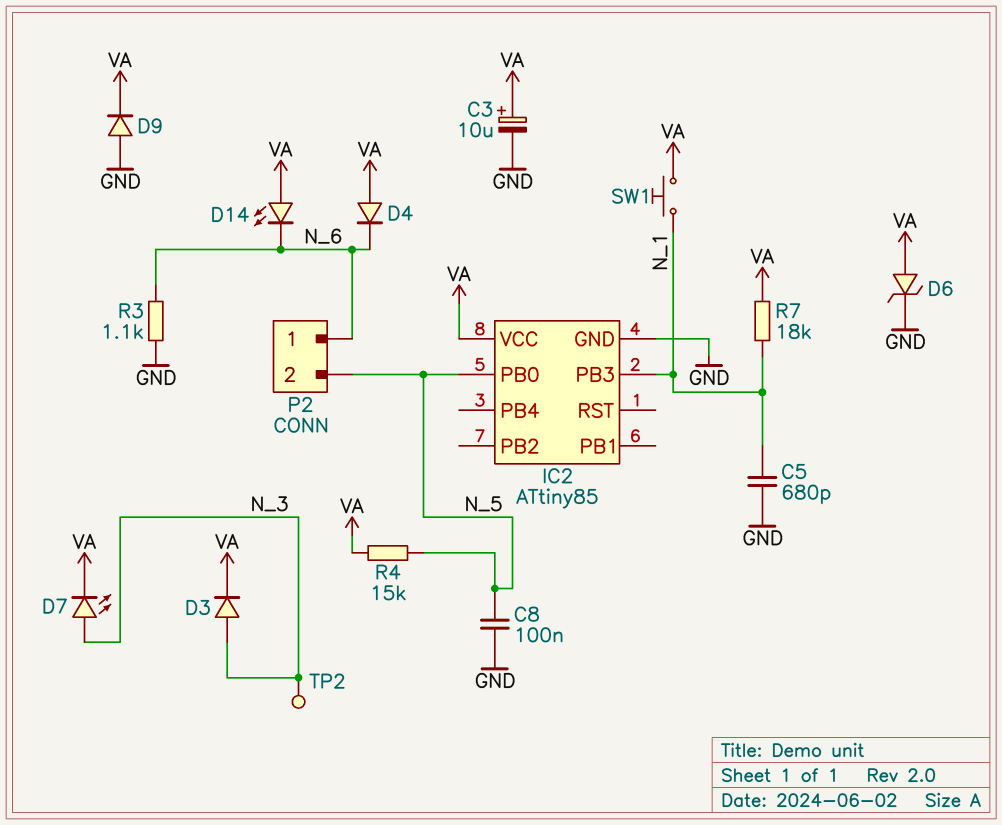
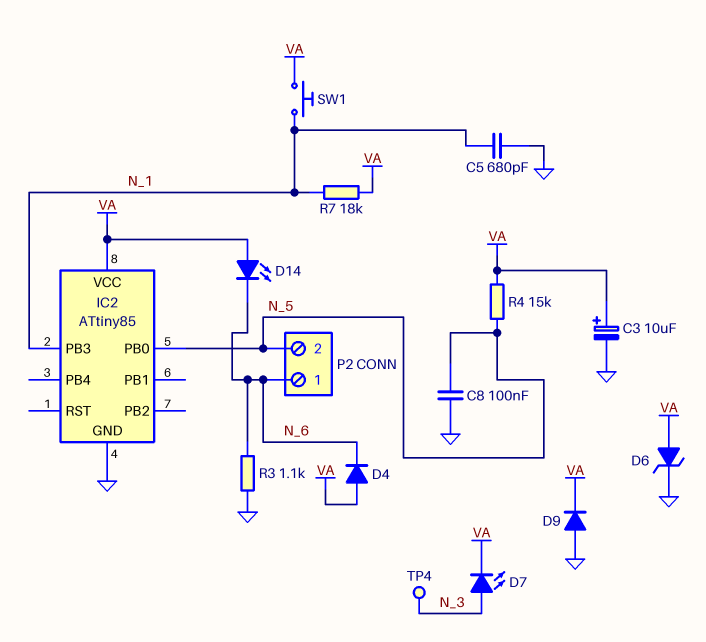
D3: diode (A N_3, K VA) -> none
TP2: test point (N_3) -> none
TP4: none -> test point (N_3)

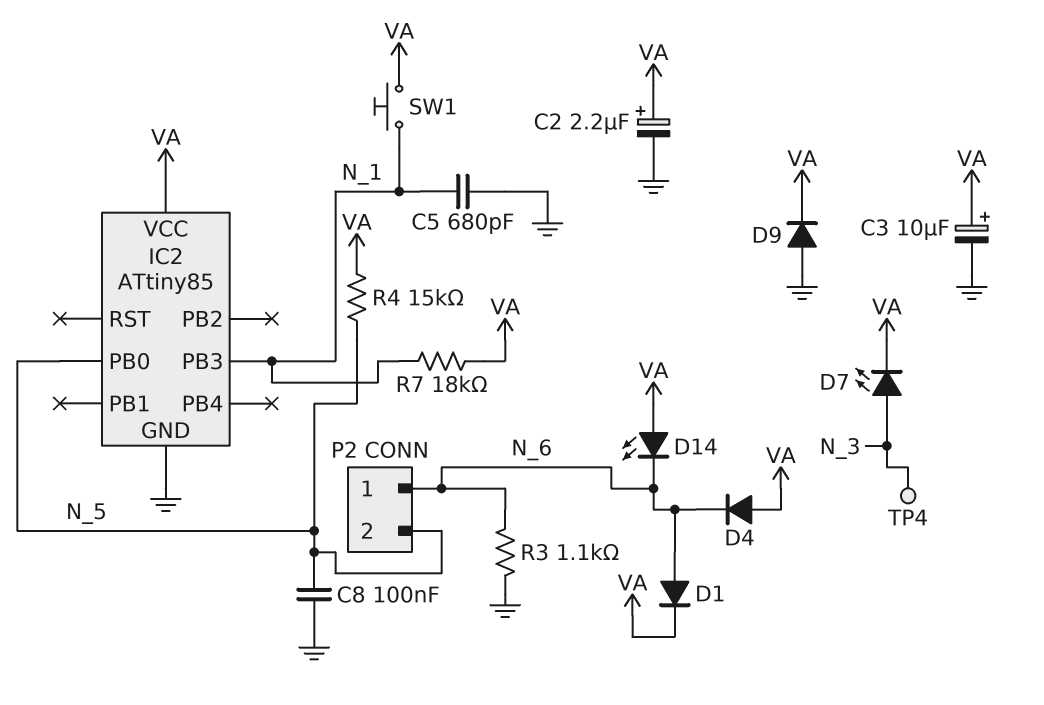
C2: none -> 2.2uF (plus VA, minus GND)
D1: none -> diode (A N_6, K VA)
D6: zener (A VA, K GND) -> none

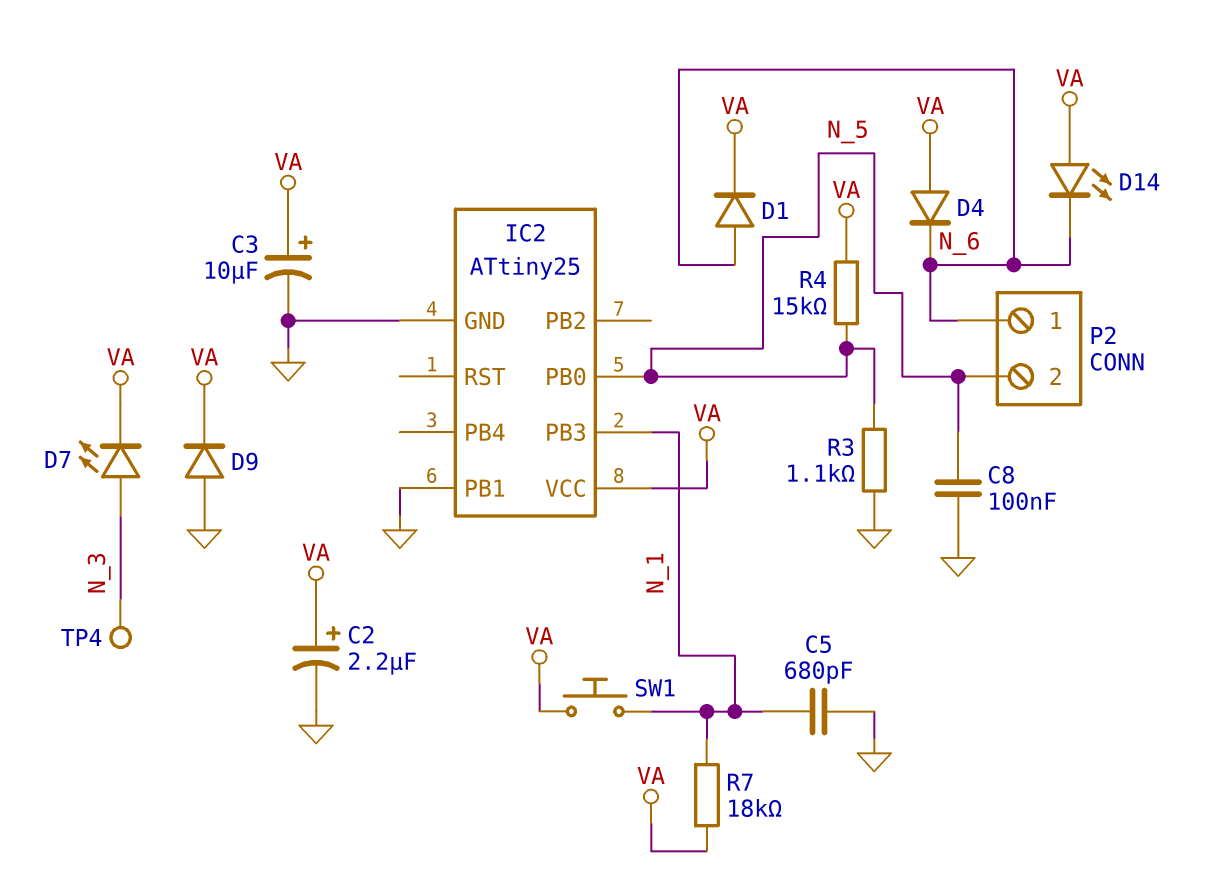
IC2: ATtiny85 -> ATtiny25
IC2 pin PB1: none -> GND
R3: 1.1k (GND, N_6) -> 1.1k (GND, N_5)

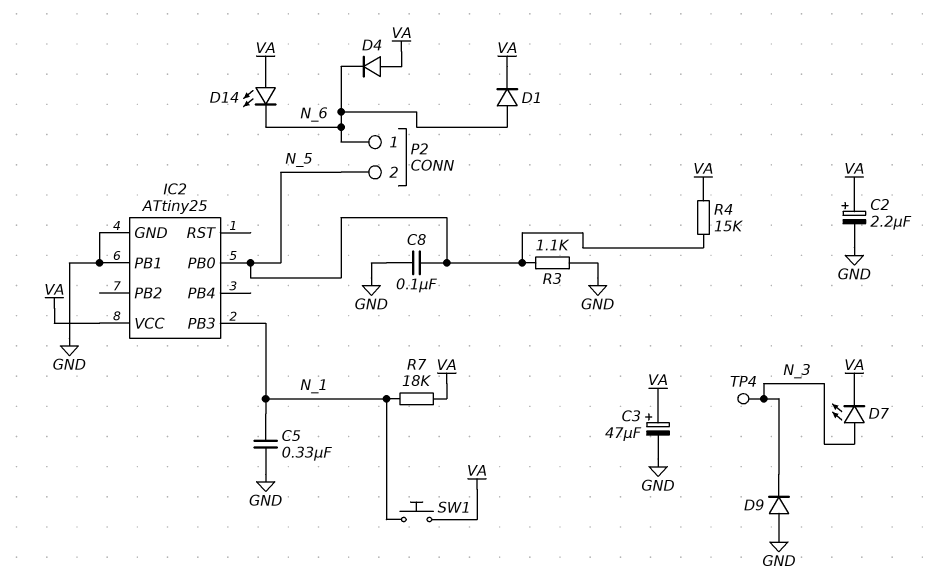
C3: 10uF (plus VA, minus GND) -> 47uF (plus VA, minus GND)
C5: 680pF (GND, N_1) -> 330nF (GND, N_1)
D9: diode (A GND, K VA) -> diode (A GND, K N_3)

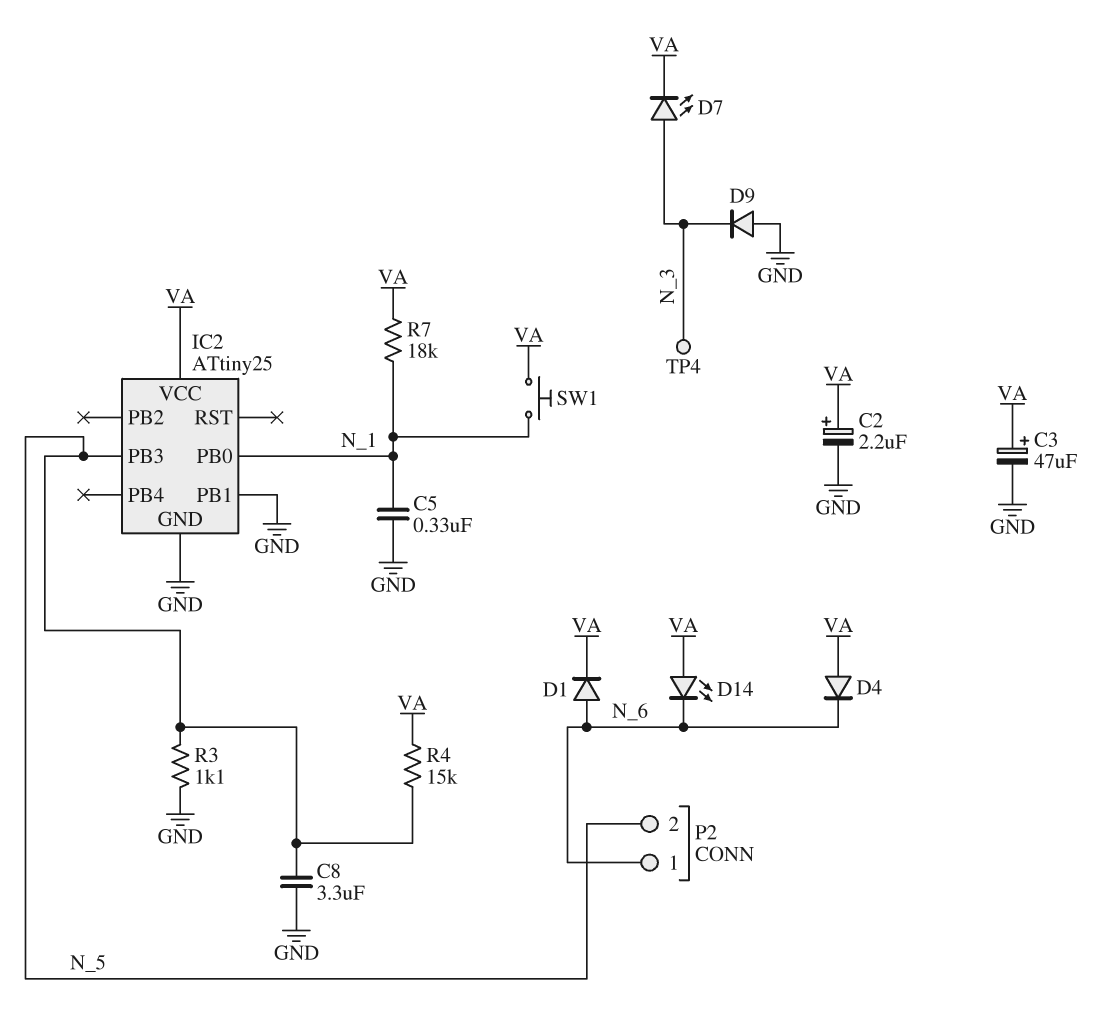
C8: 100nF (GND, N_5) -> 3.3uF (GND, N_5)
IC2 pin PB0: N_5 -> N_1
IC2 pin PB3: N_1 -> N_5

